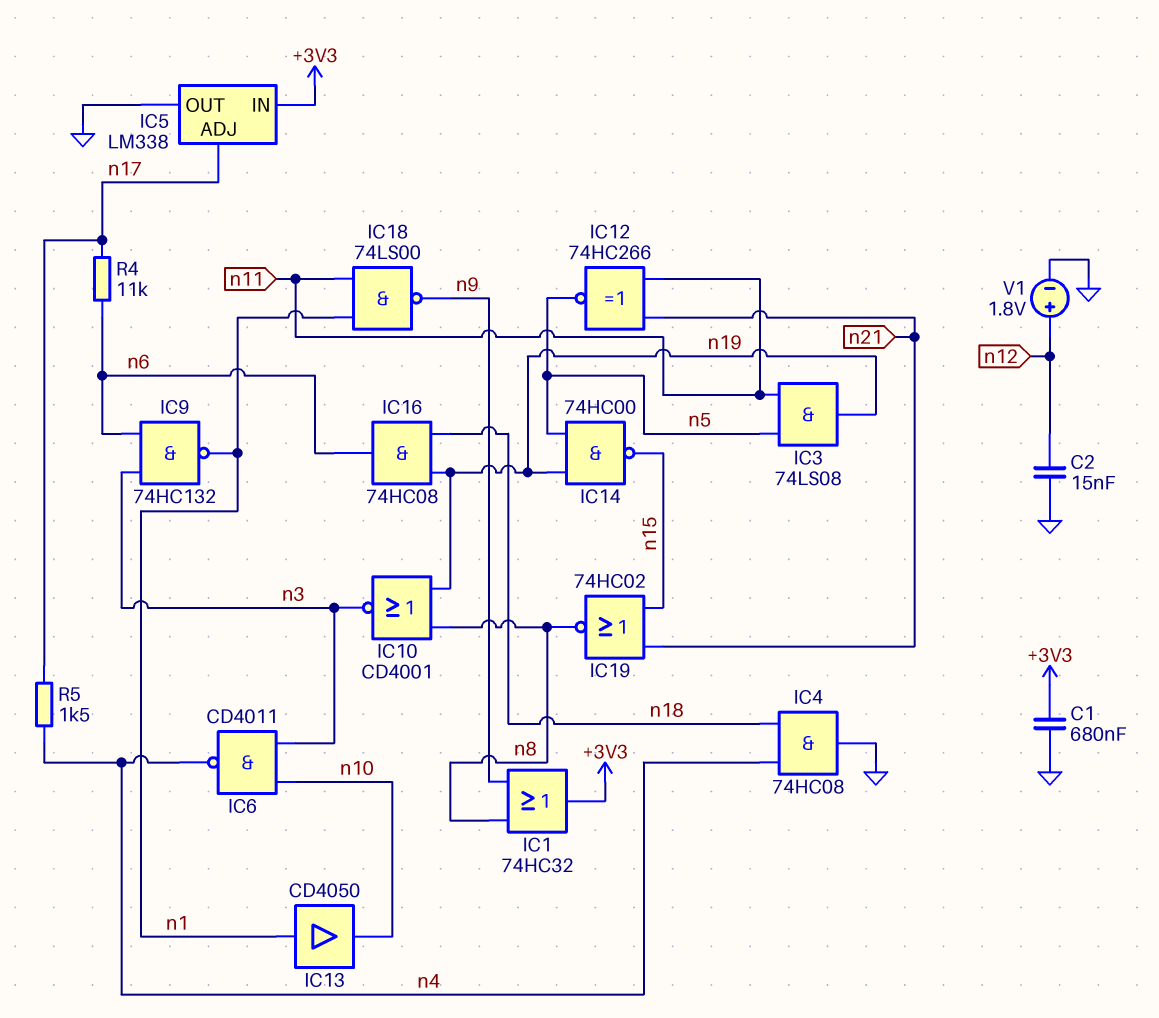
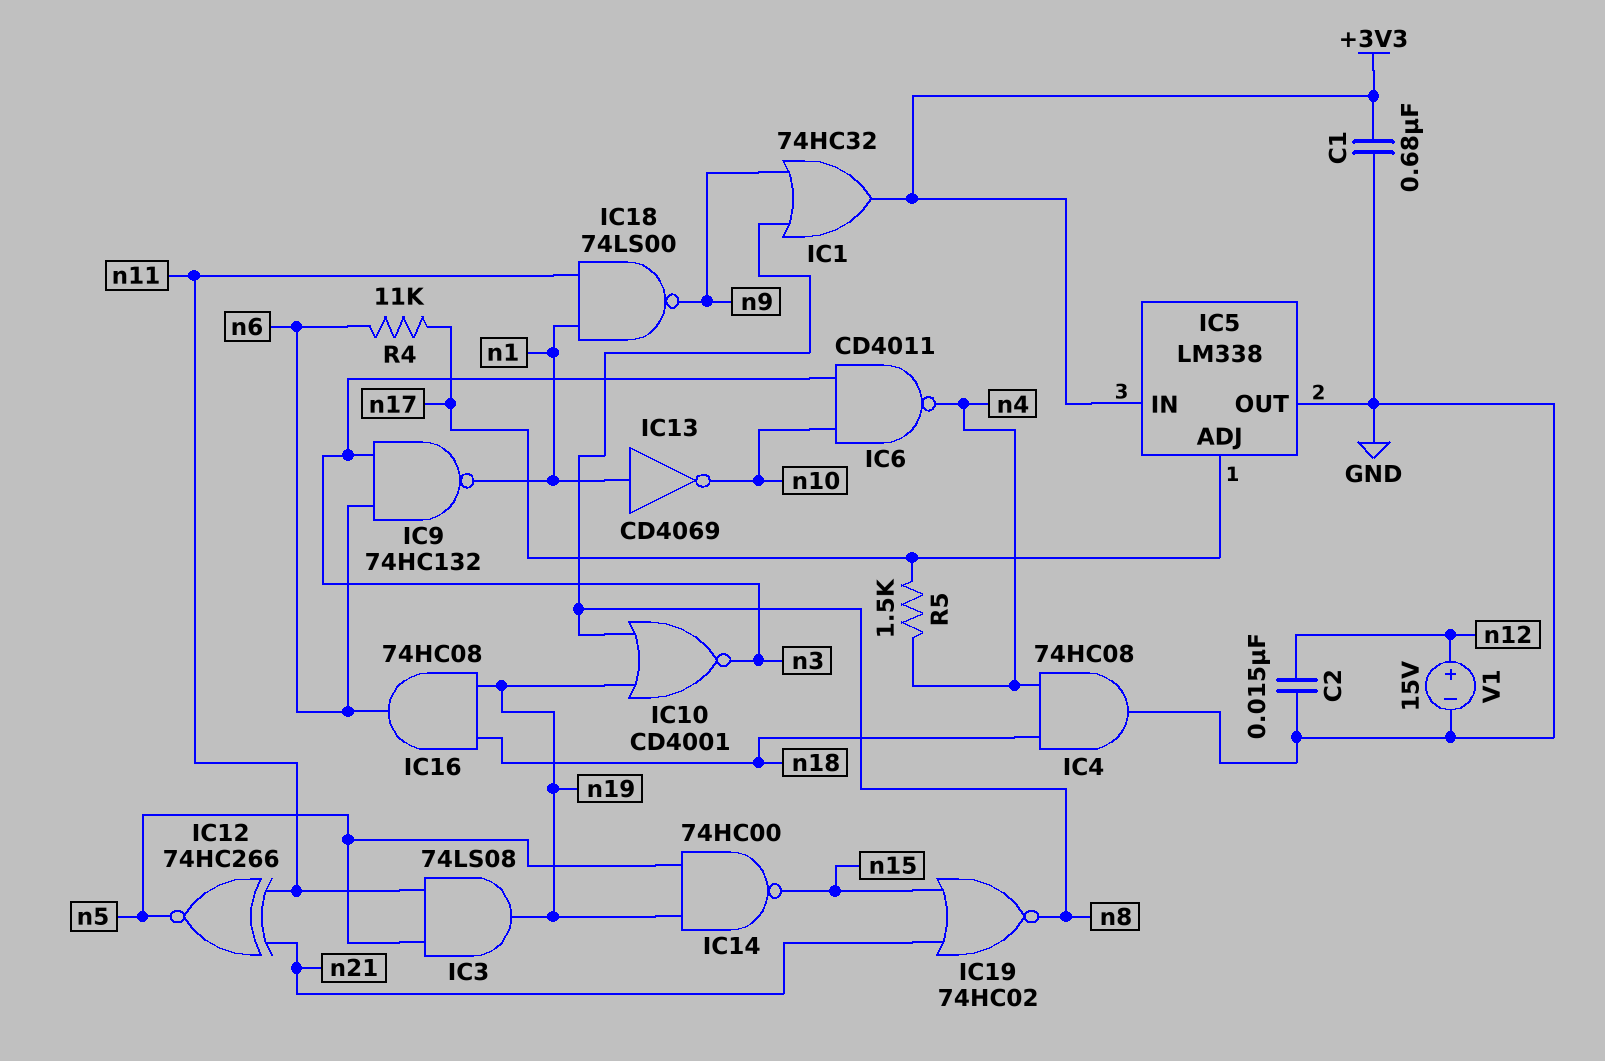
IC13: buffer CD4050 (in n1, out n10) -> NOT CD4069 (in n1, out n10)
V1: 1.8V (plus n12, minus GND) -> 15V (plus n12, minus GND)

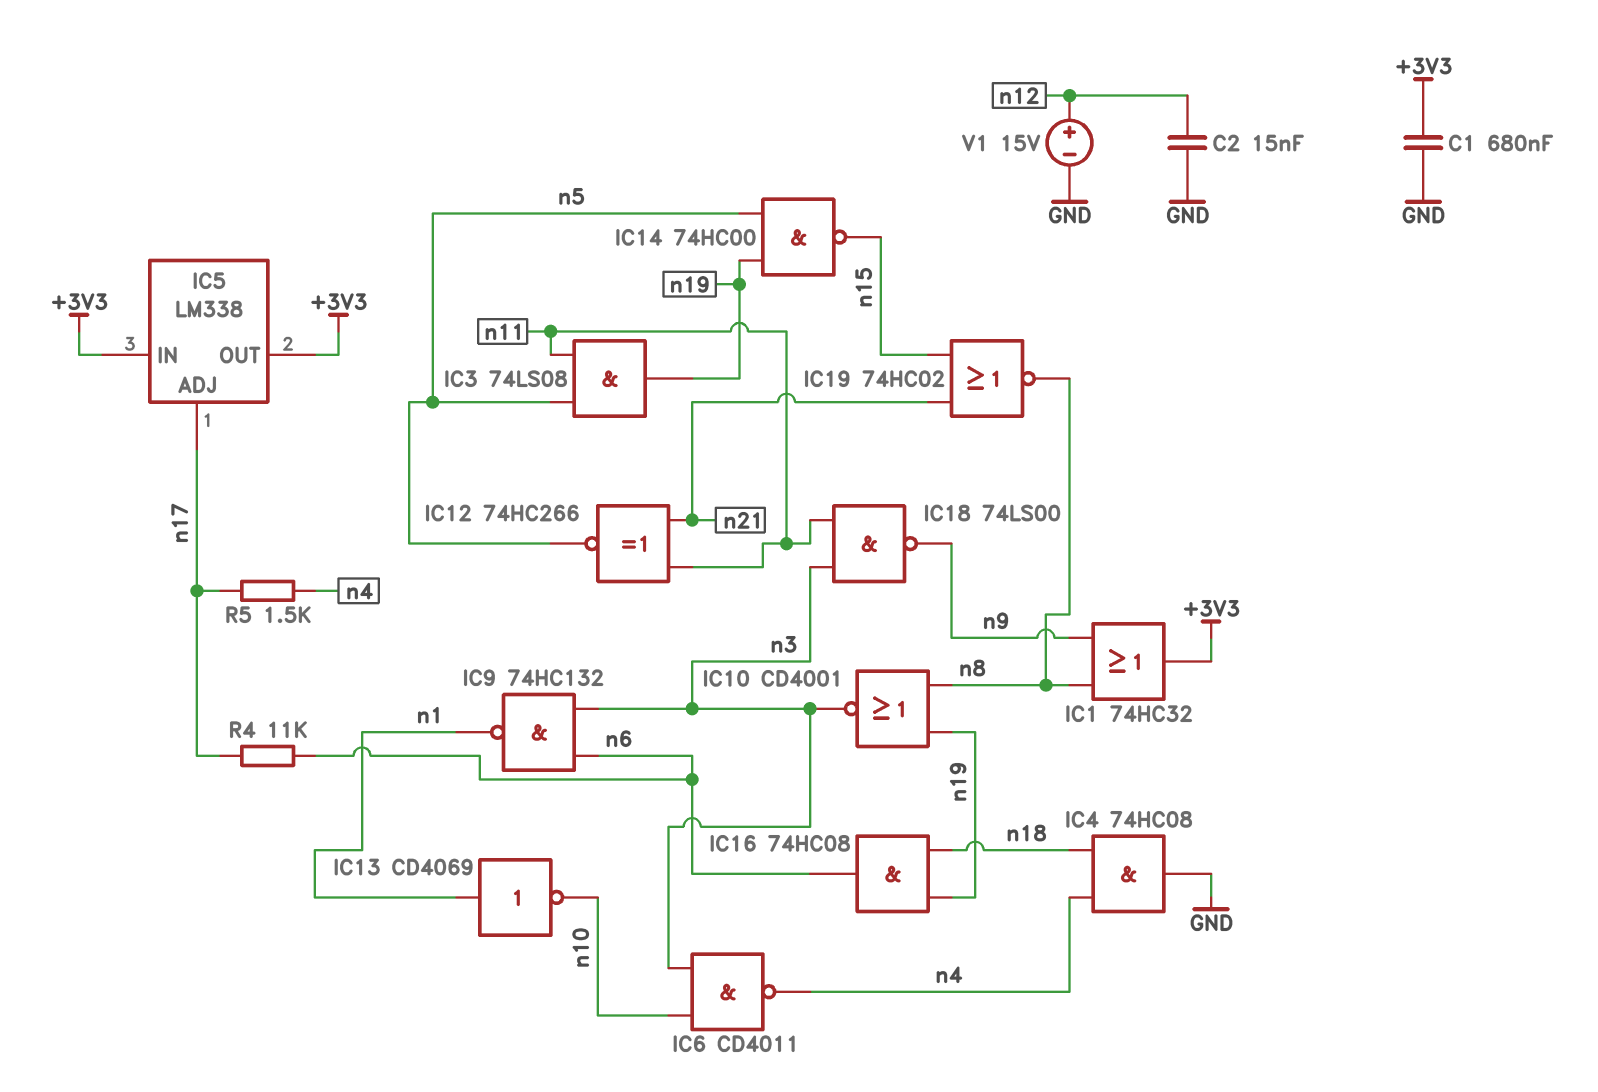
IC5 pin OUT: GND -> +3V3
IC18: NAND 74LS00 (in n1, in n11, out n9) -> NAND 74LS00 (in n3, in n11, out n9)

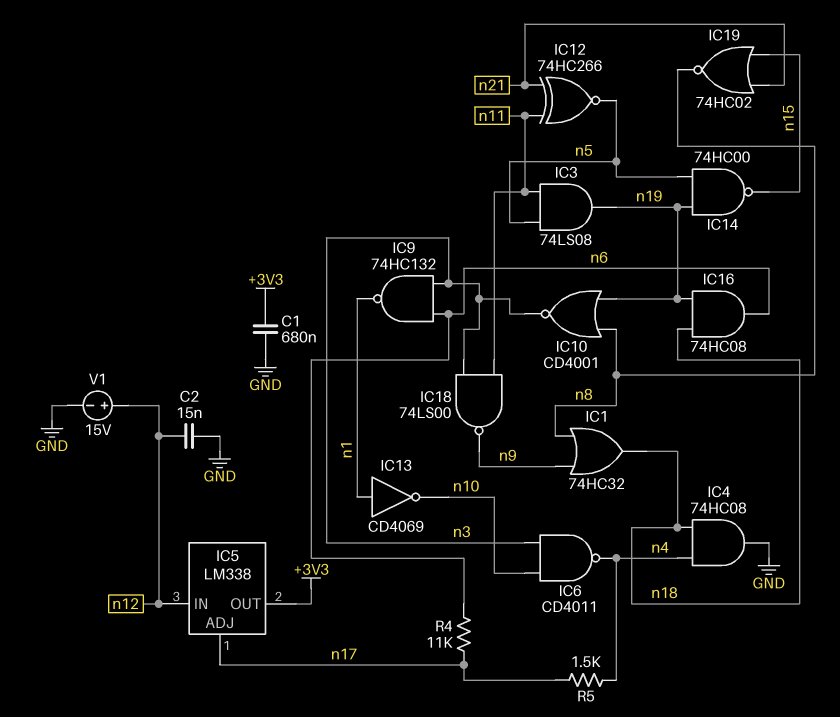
IC1: OR 74HC32 (in n8, in n9, out +3V3) -> OR 74HC32 (in n8, in n9, out n18)
IC5 pin IN: +3V3 -> n12

